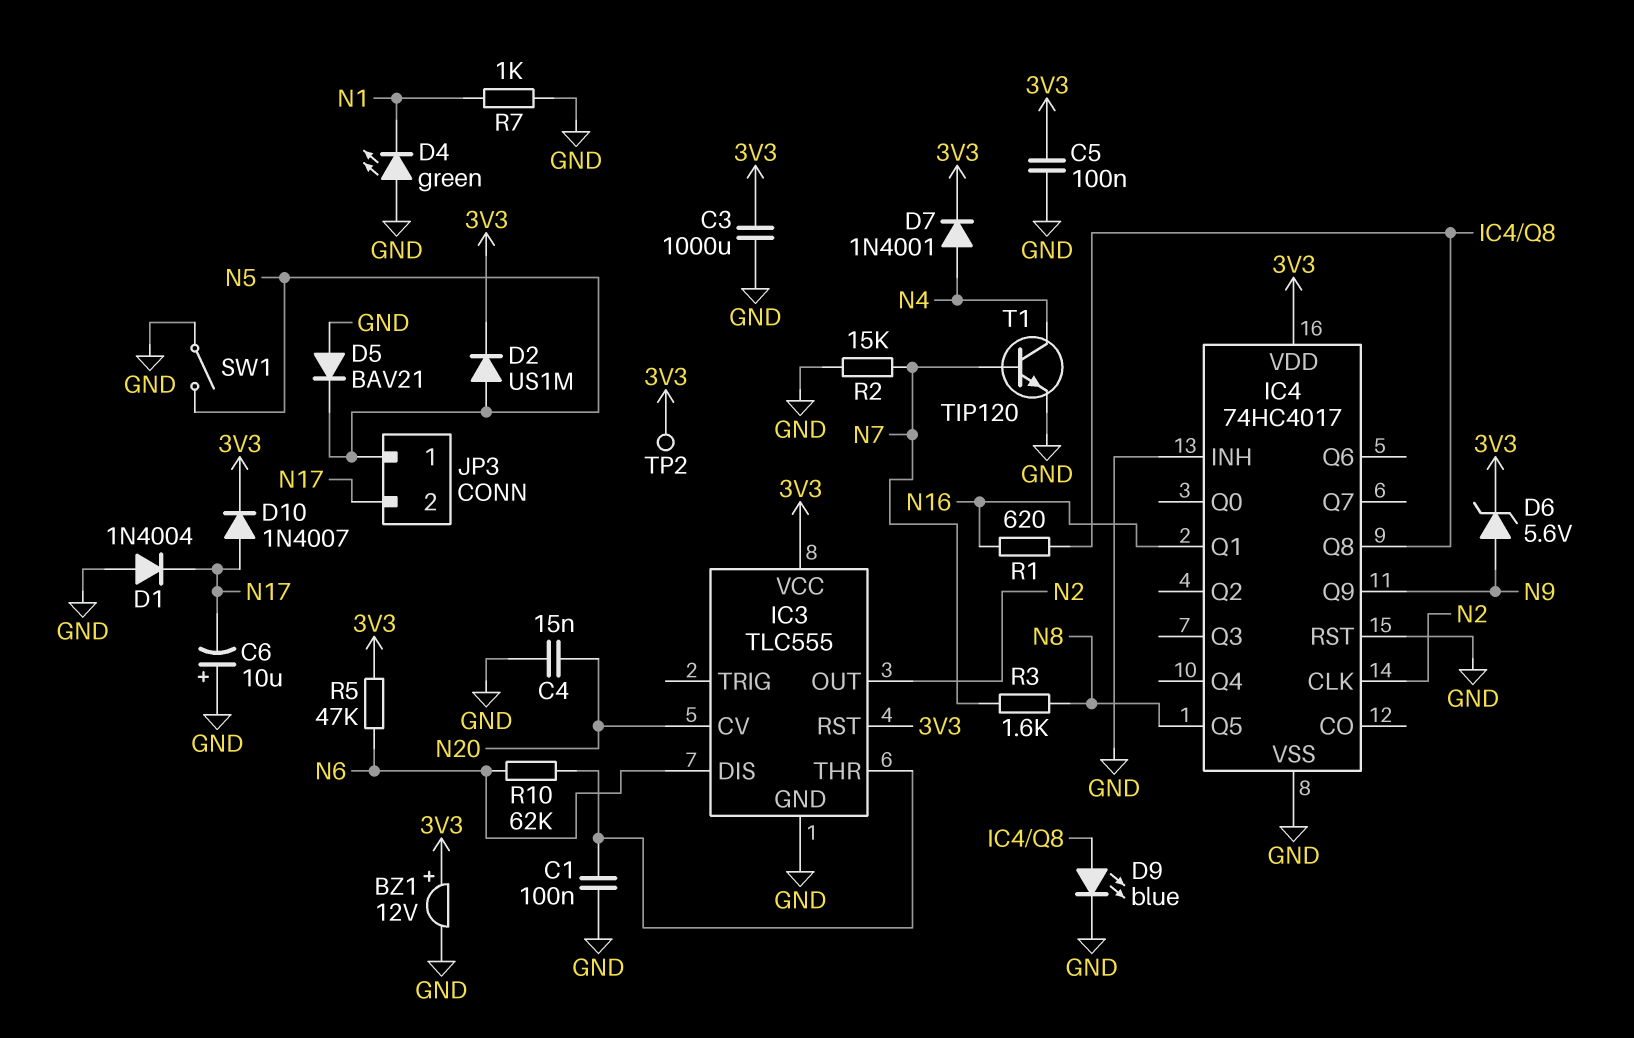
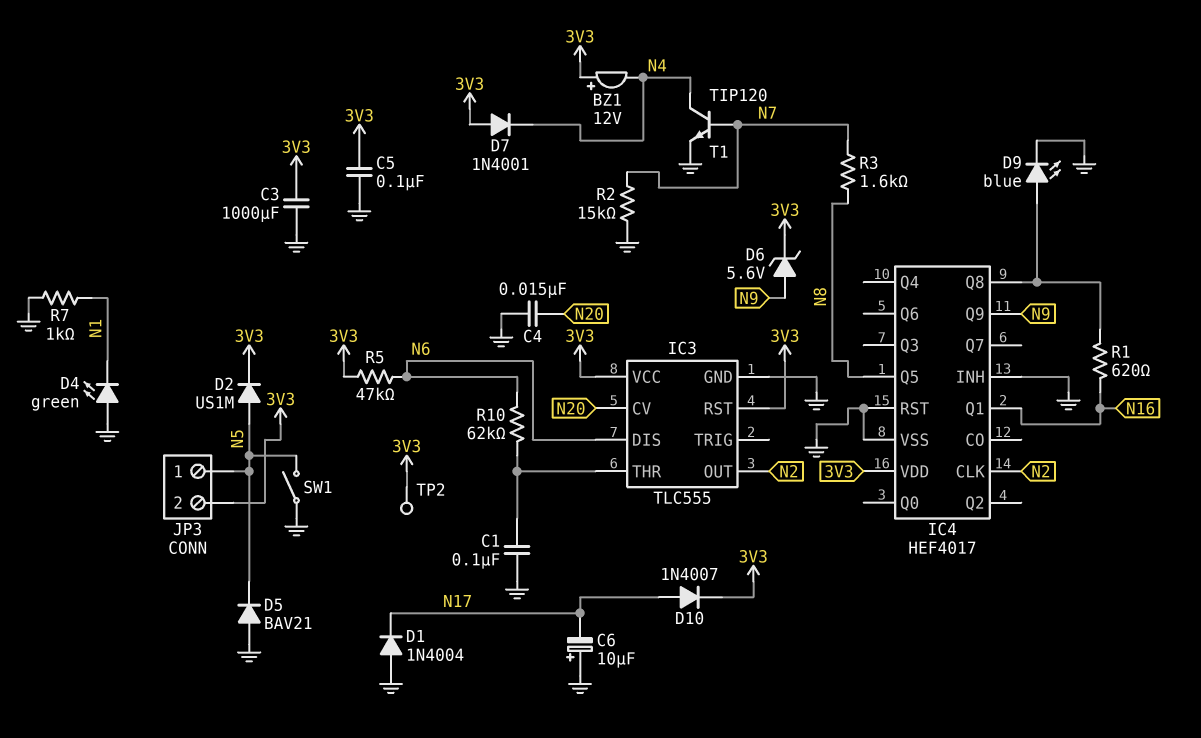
BZ1: buzzer 12V (plus 3V3, minus GND) -> buzzer 12V (plus 3V3, minus N4)
D7: diode 1N4001 (A N4, K 3V3) -> diode 1N4001 (A 3V3, K N4)
IC4: 74HC4017 -> HEF4017
JP3 pin 2: N17 -> 3V3

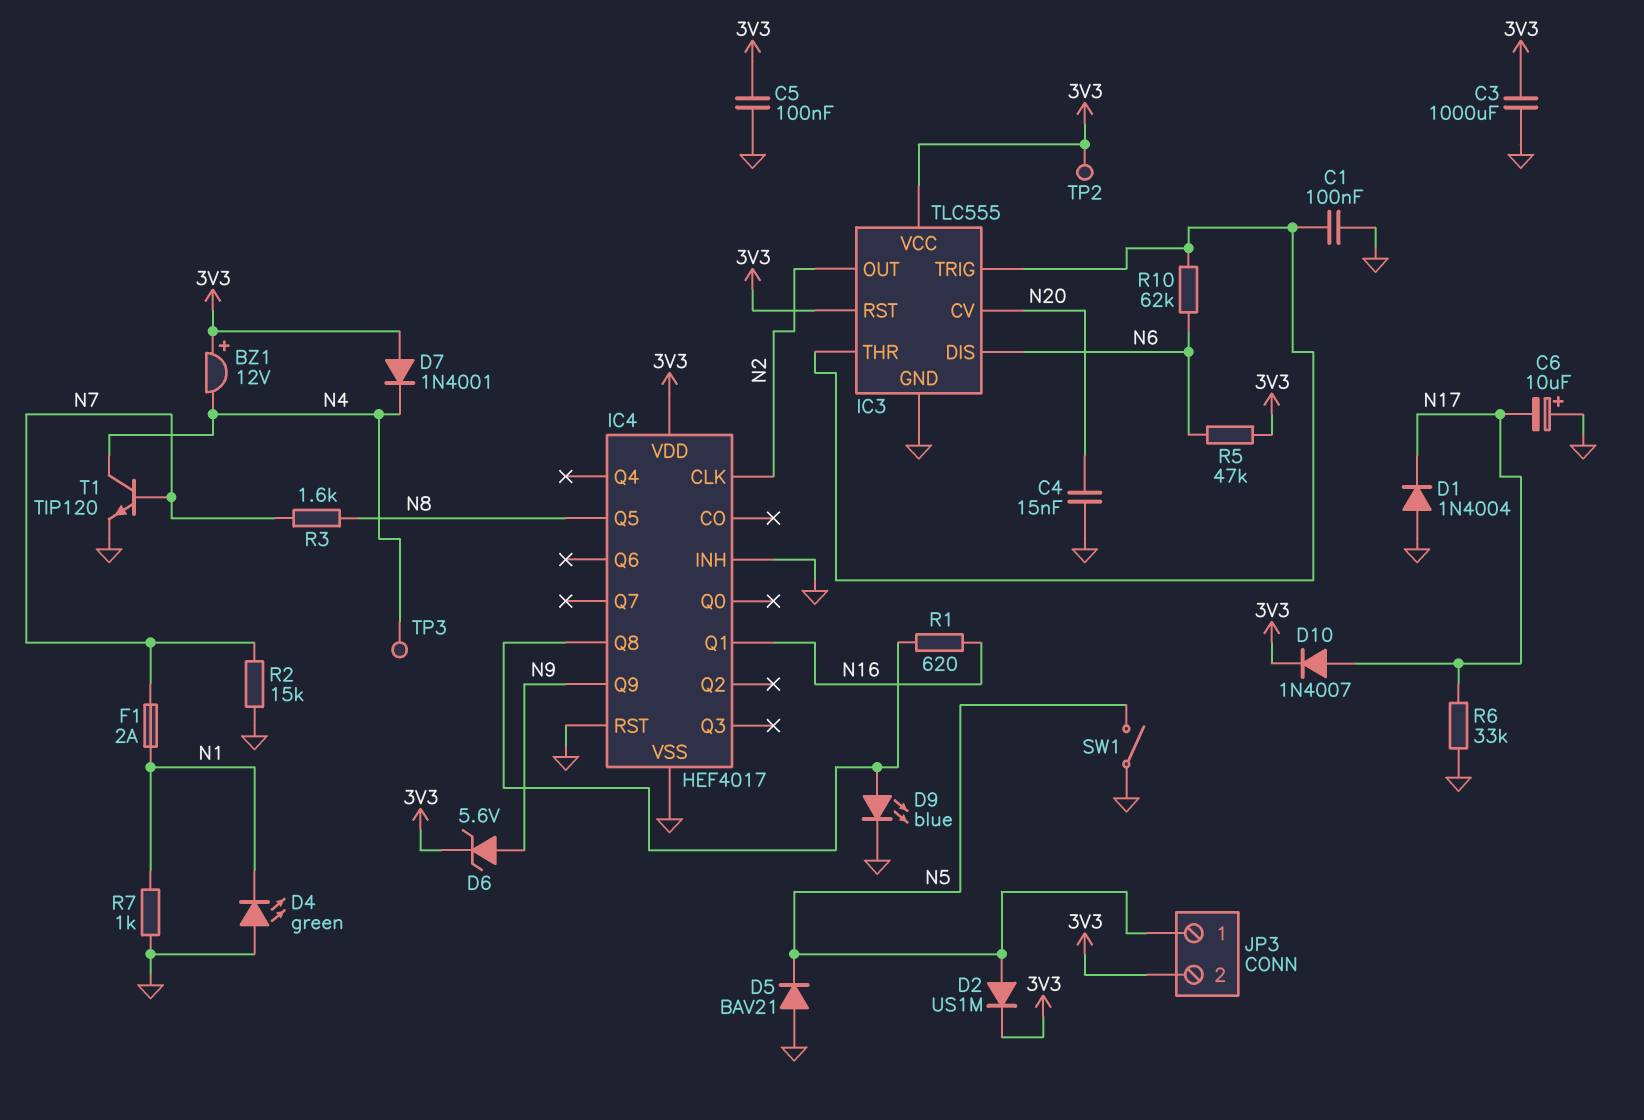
F1: none -> 2A (N1, N7)
IC3 pin TRIG: none -> IC3/THR
R6: none -> 33k (GND, N17)
TP3: none -> test point (N4)

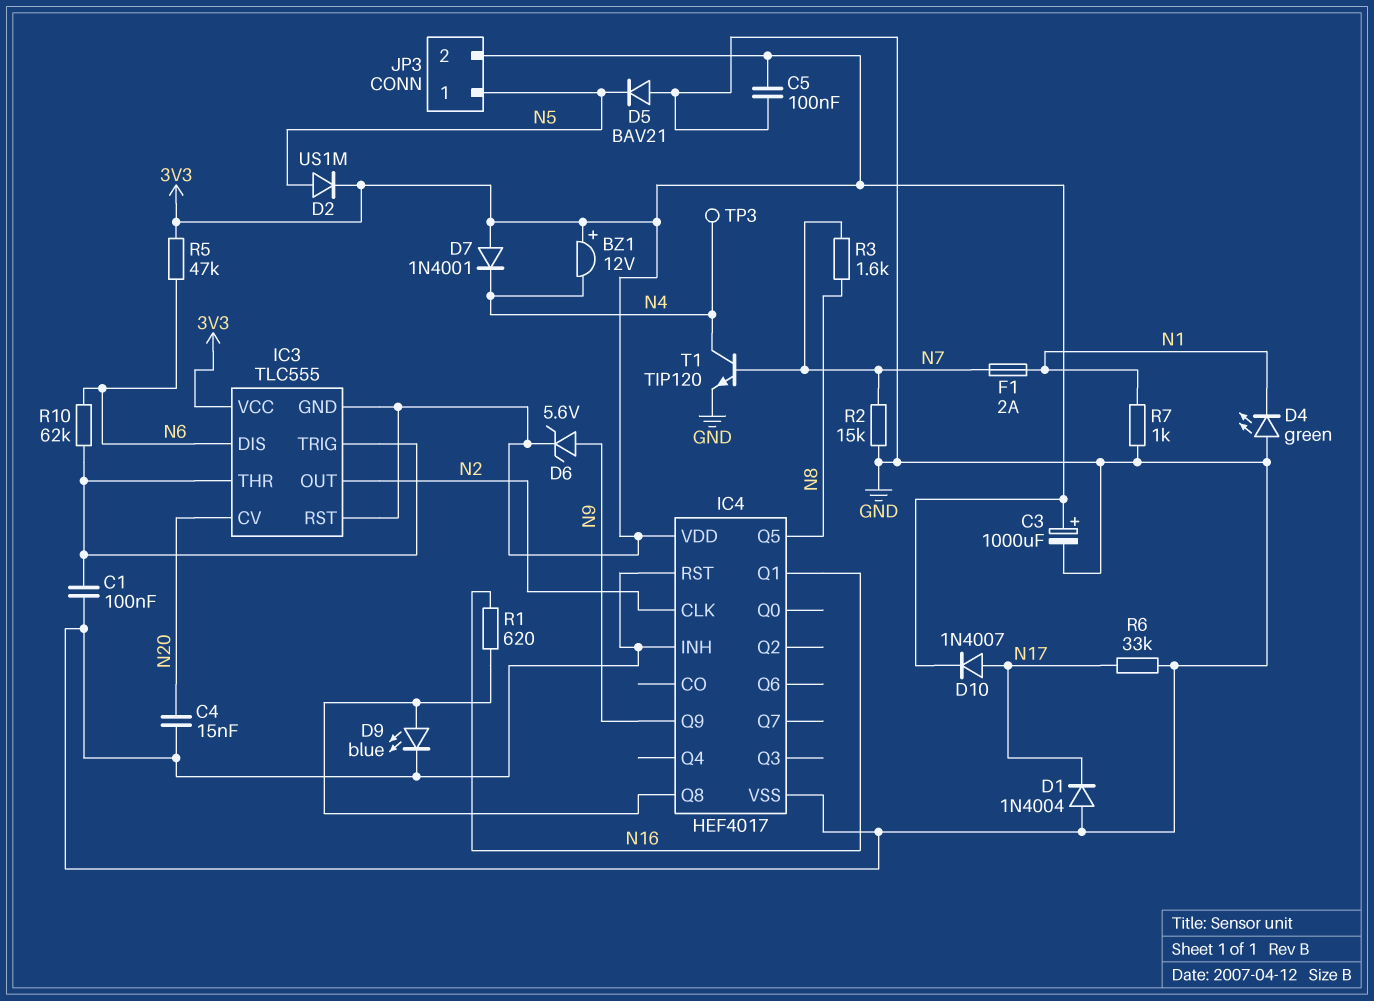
C3: 1000uF (3V3, GND) -> 1000uF (plus 3V3, minus GND)
C6: 10uF (plus GND, minus N17) -> none
IC3 pin GND: GND -> 3V3
SW1: switch (GND, N5) -> none
TP2: test point (3V3) -> none

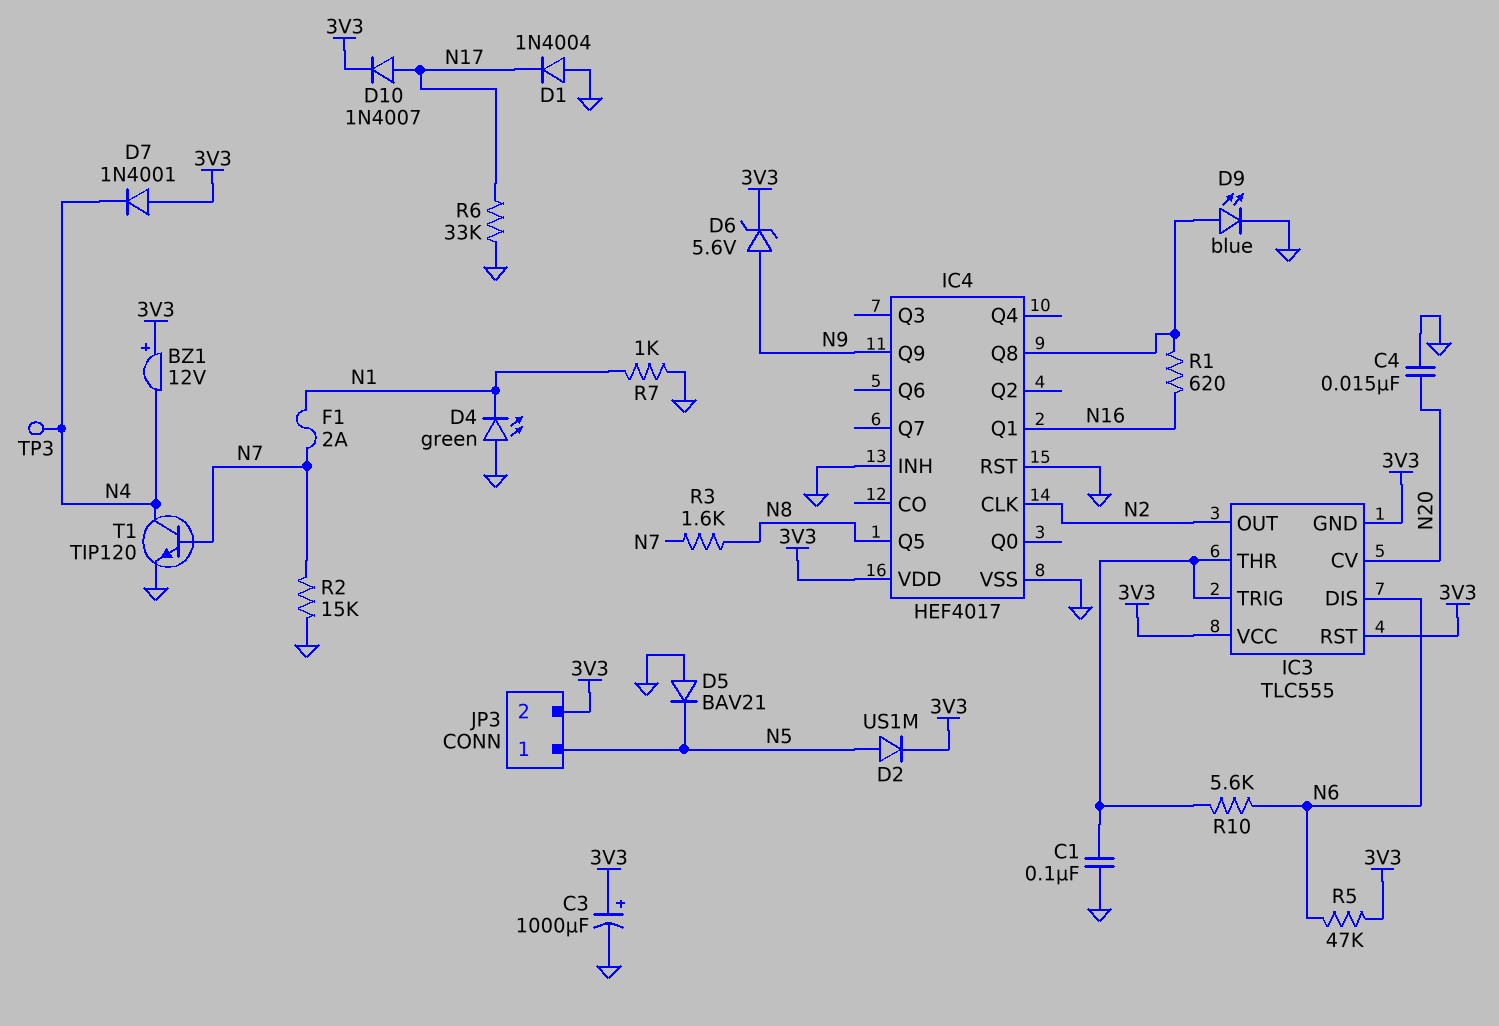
C5: 100nF (3V3, GND) -> none
R10: 62k (IC3/THR, N6) -> 5.6k (IC3/THR, N6)

